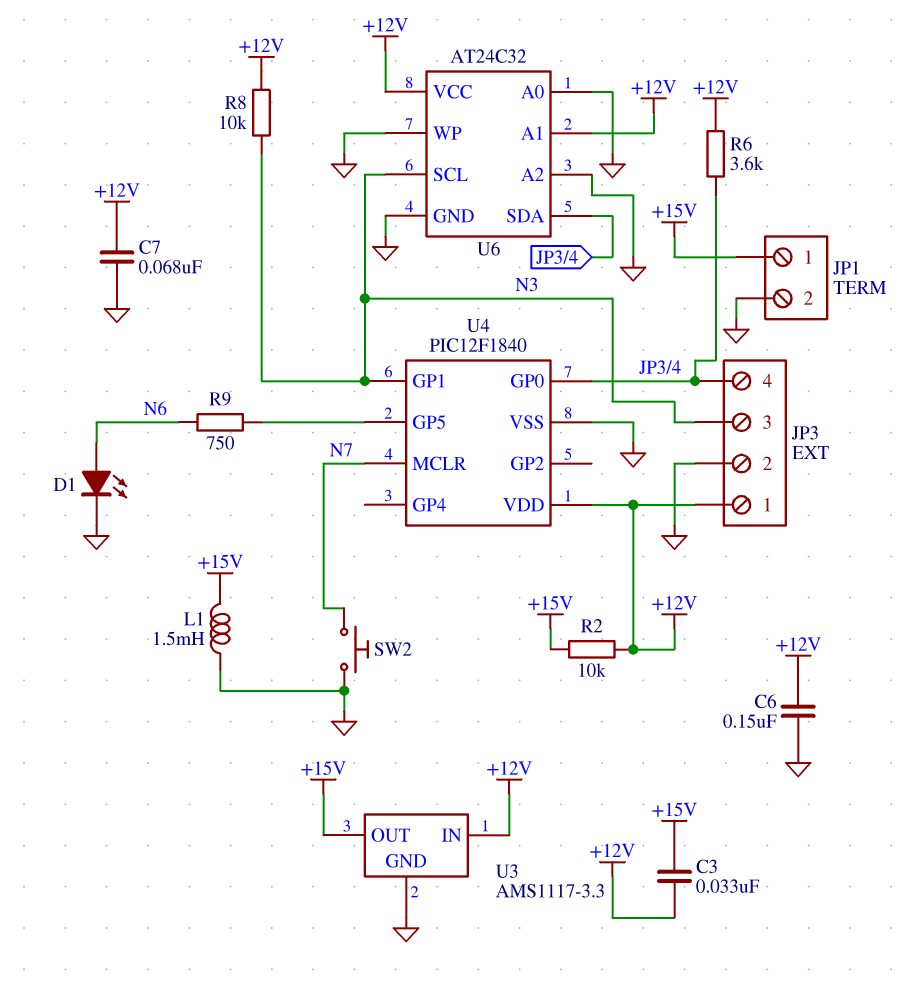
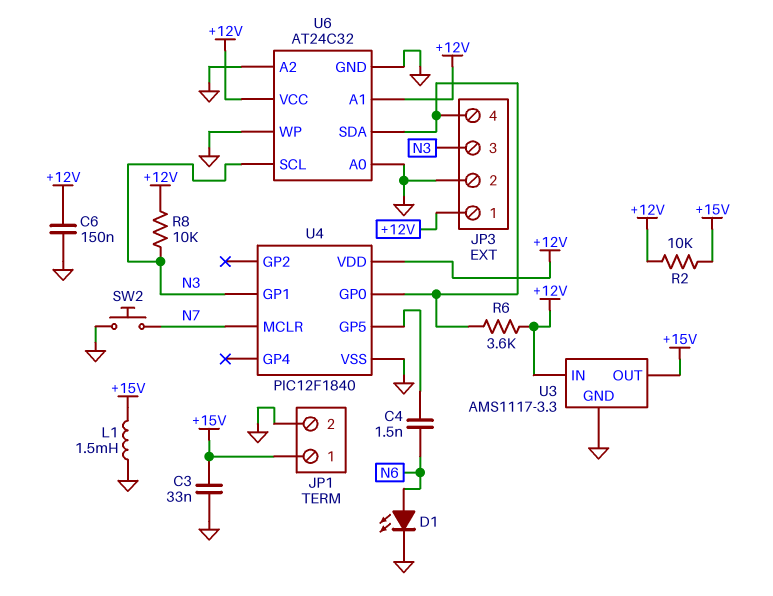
C3: 33nF (+12V, +15V) -> 33nF (+15V, GND)
C4: none -> 1.5nF (N6, U4/GP5)
C7: 68nF (+12V, GND) -> none
R9: 750 (N6, U4/GP5) -> none

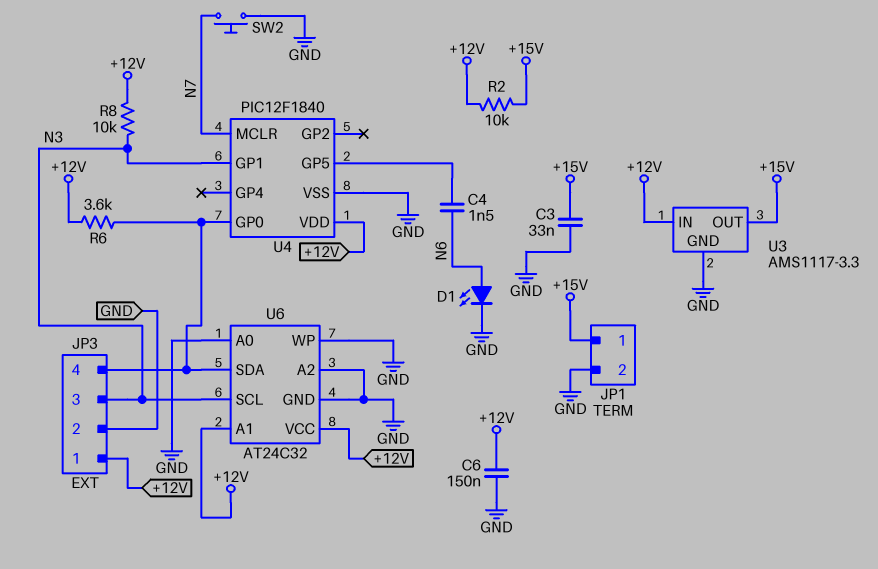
L1: 1.5mH (+15V, GND) -> none

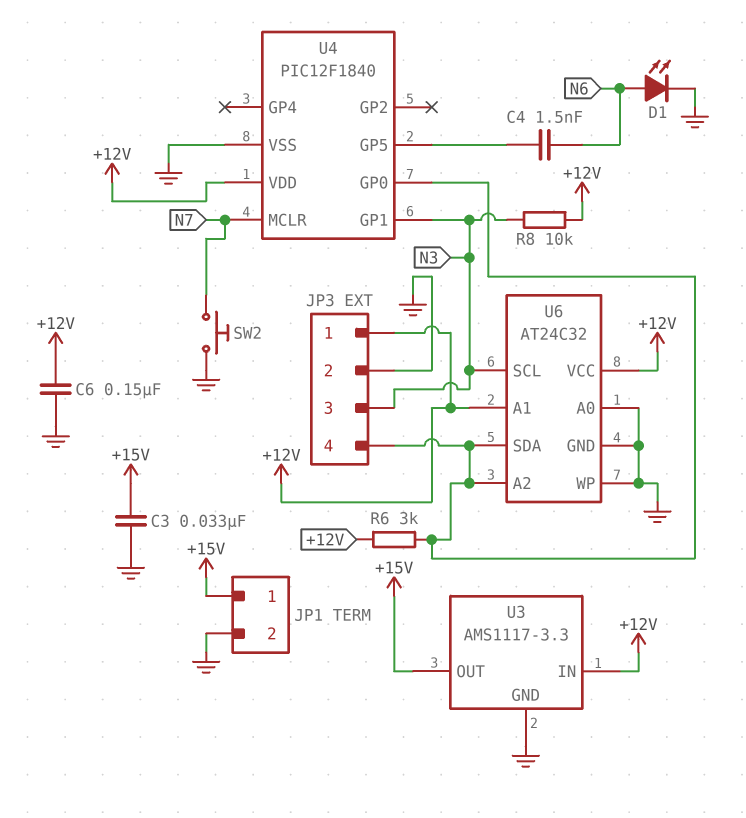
R2: 10k (+12V, +15V) -> none
R6: 3.6k (+12V, JP3/4) -> 3k (+12V, JP3/4)
U6 pin A2: GND -> JP3/4

